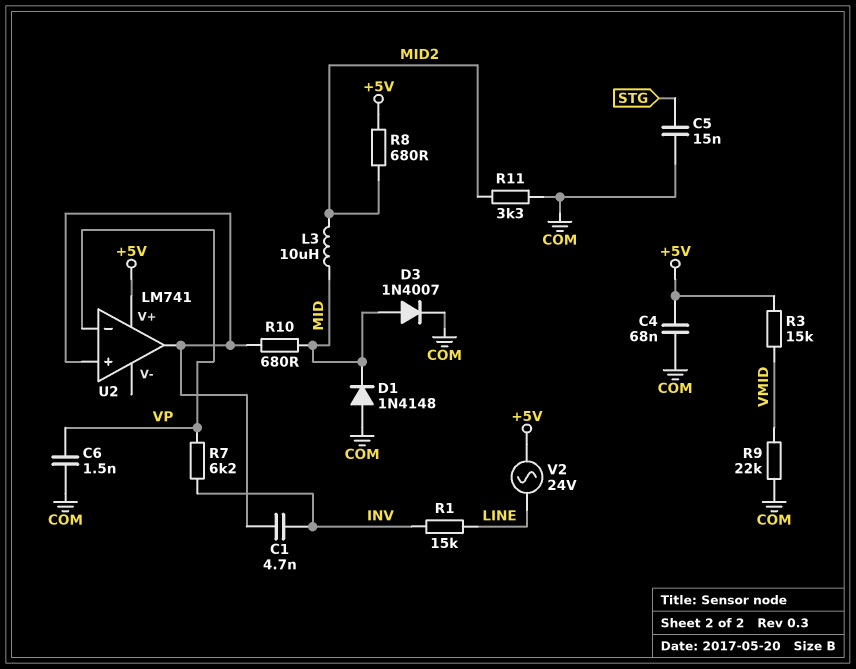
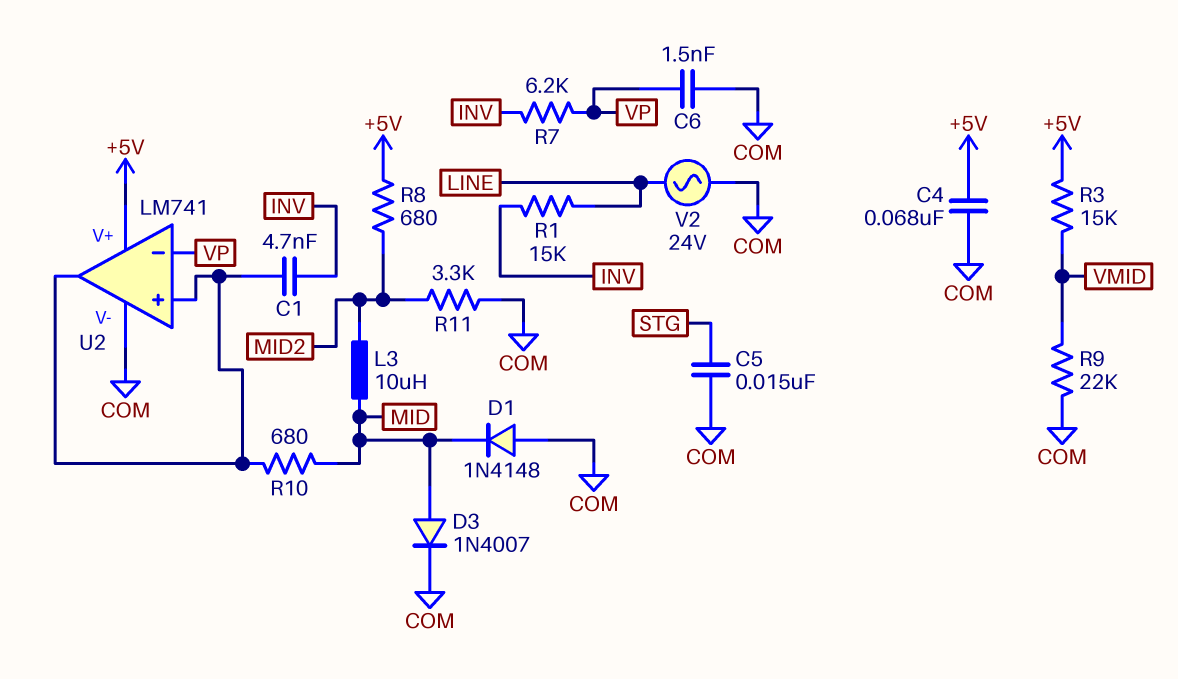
U2 pin V-: none -> COM
V2: AC 24V (+5V, LINE) -> AC 24V (COM, LINE)

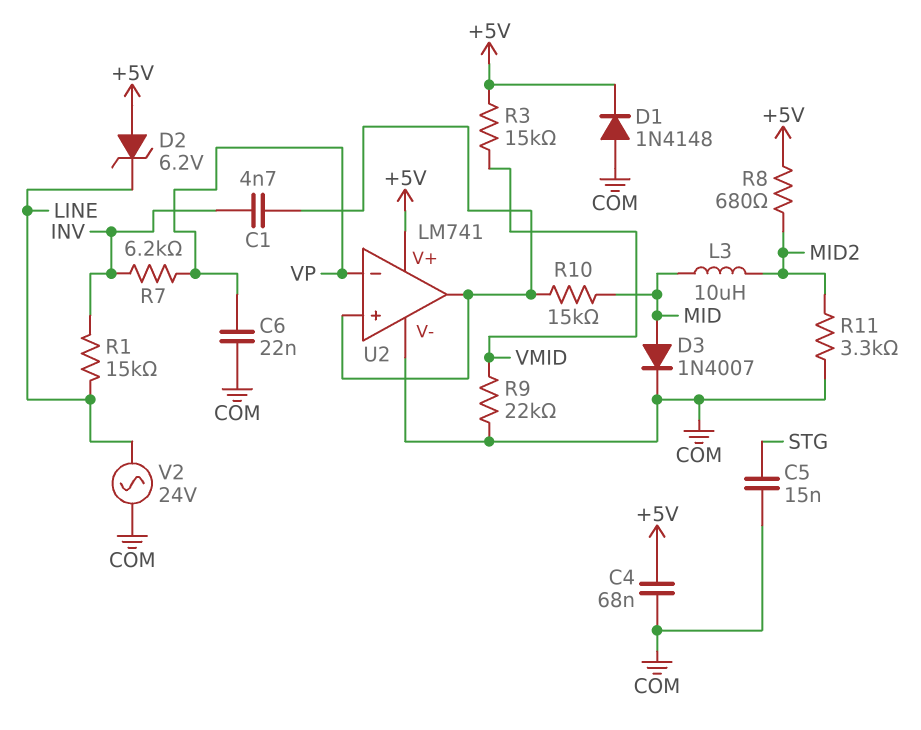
C6: 1.5nF (COM, VP) -> 22nF (COM, VP)
D1: diode 1N4148 (A COM, K MID) -> diode 1N4148 (A COM, K +5V)
D2: none -> zener 6.2V (A +5V, K LINE)
R10: 680 (MID, U2/in+) -> 15k (MID, U2/in+)

